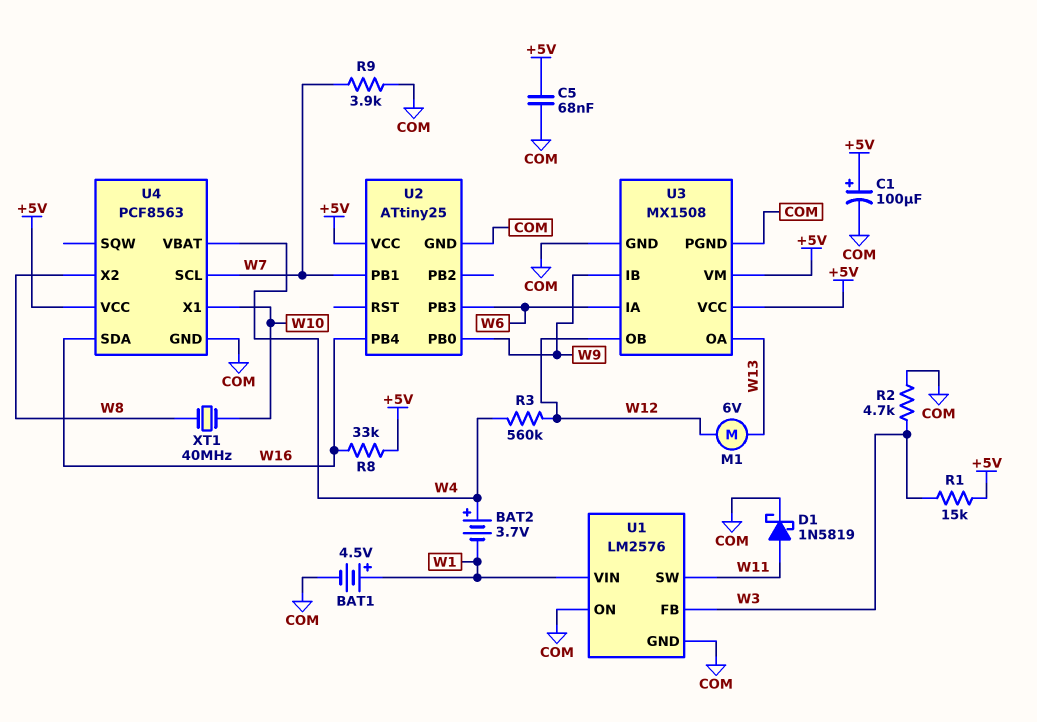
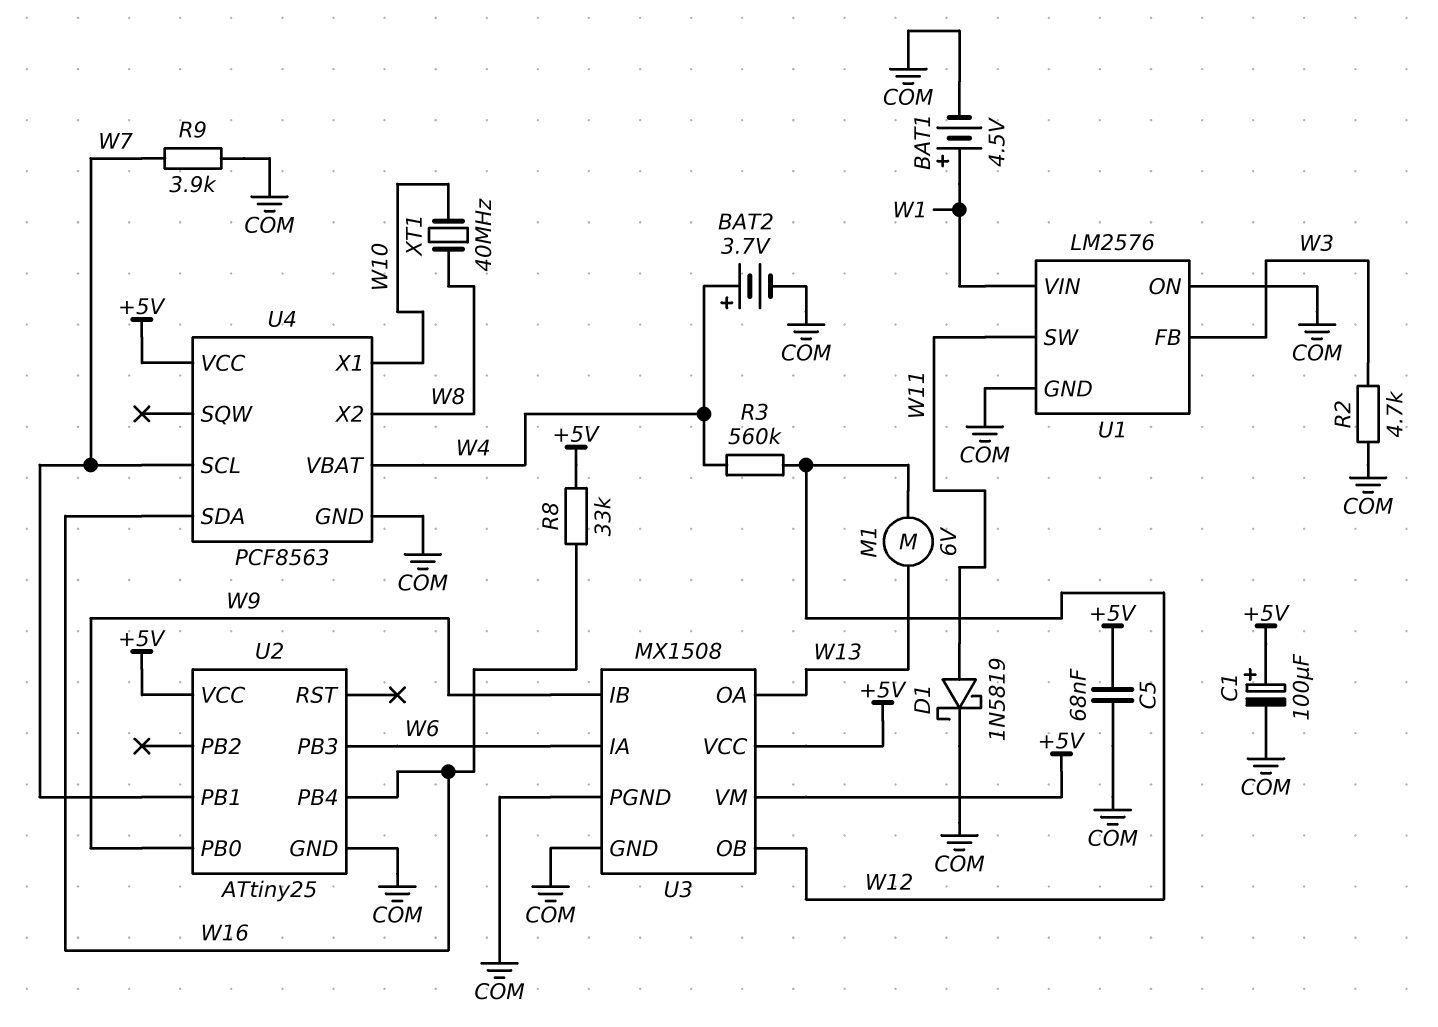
BAT2: 3.7V (plus W4, minus W1) -> 3.7V (plus W4, minus COM)
R1: 15k (+5V, W3) -> none

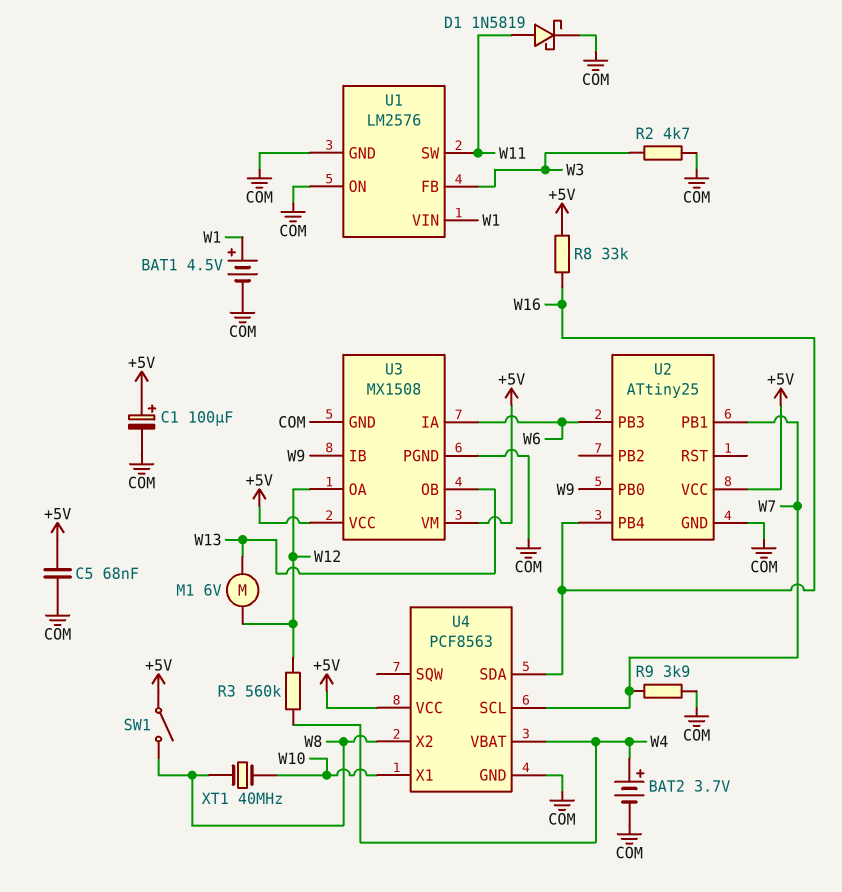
SW1: none -> switch (+5V, W8)
U3 pin OA: W13 -> W12
U3 pin OB: W12 -> W13

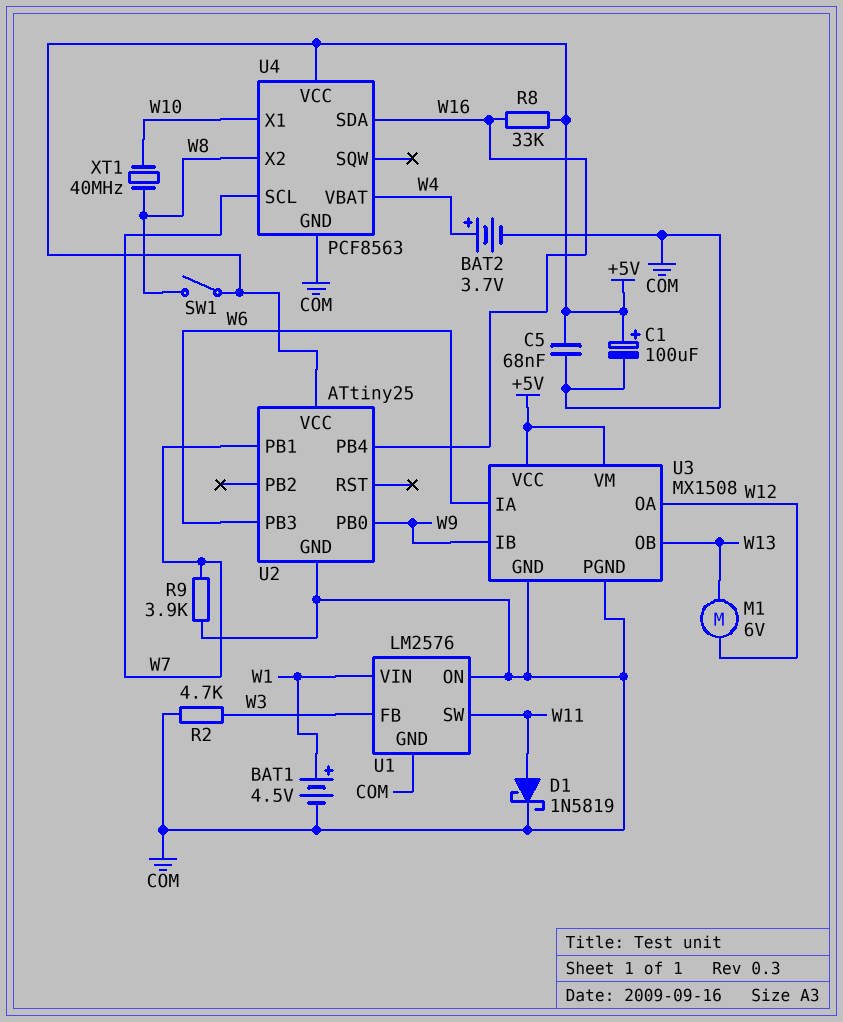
R3: 560k (W4, W12) -> none

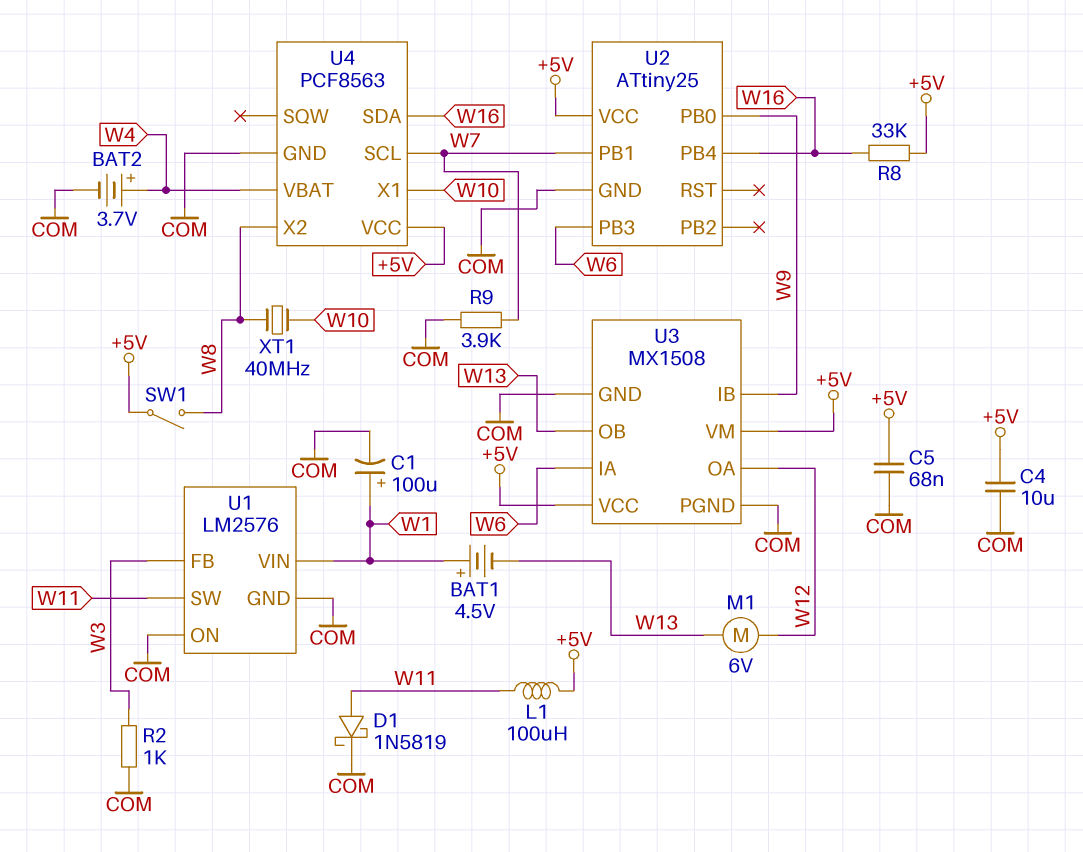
BAT1: 4.5V (plus W1, minus COM) -> 4.5V (plus W1, minus W13)
C1: 100uF (plus +5V, minus COM) -> 100uF (plus W1, minus COM)
C4: none -> 10uF (+5V, COM)
L1: none -> 100uH (+5V, W11)
R2: 4.7k (COM, W3) -> 1k (COM, W3)

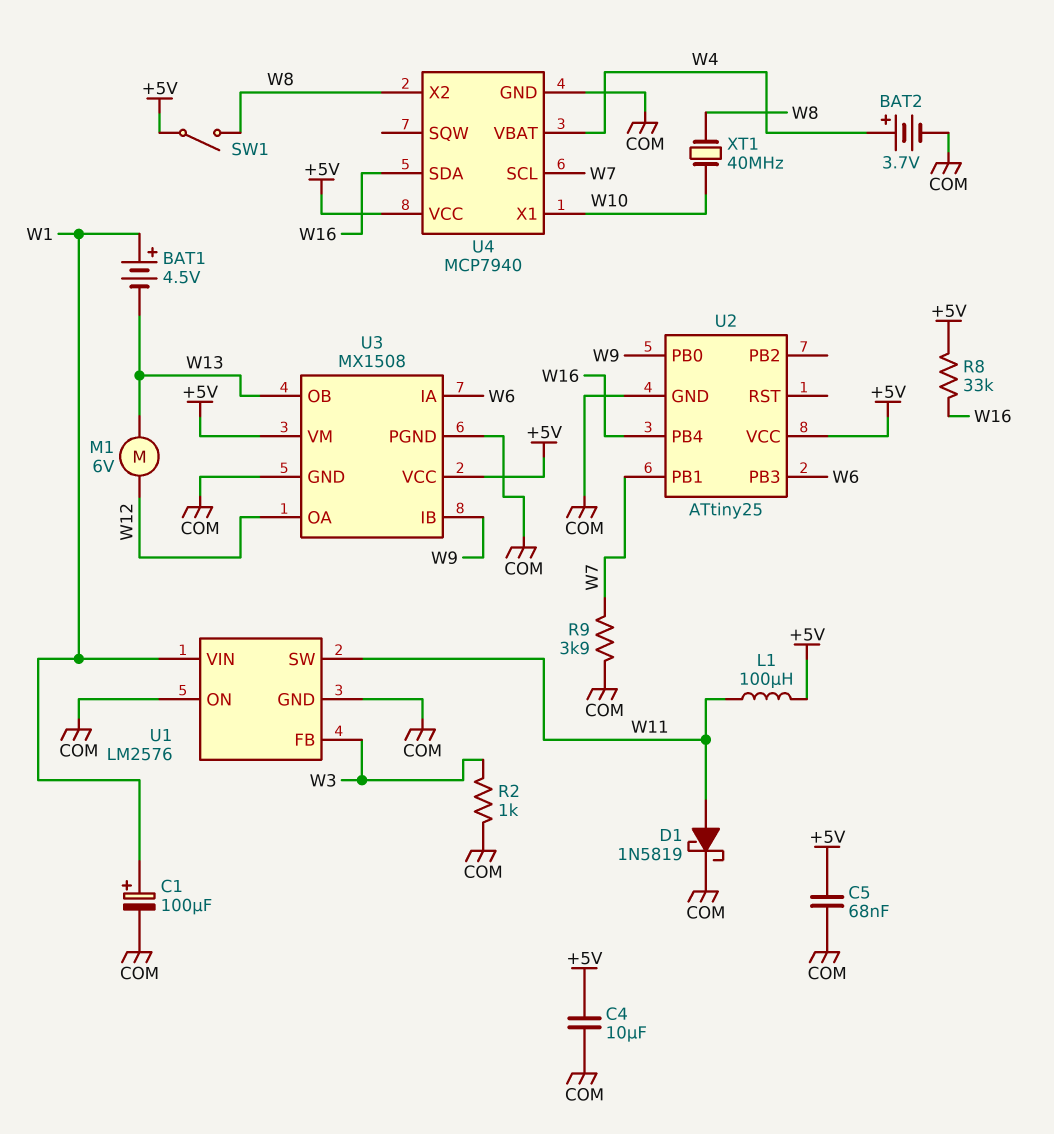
U4: PCF8563 -> MCP7940

